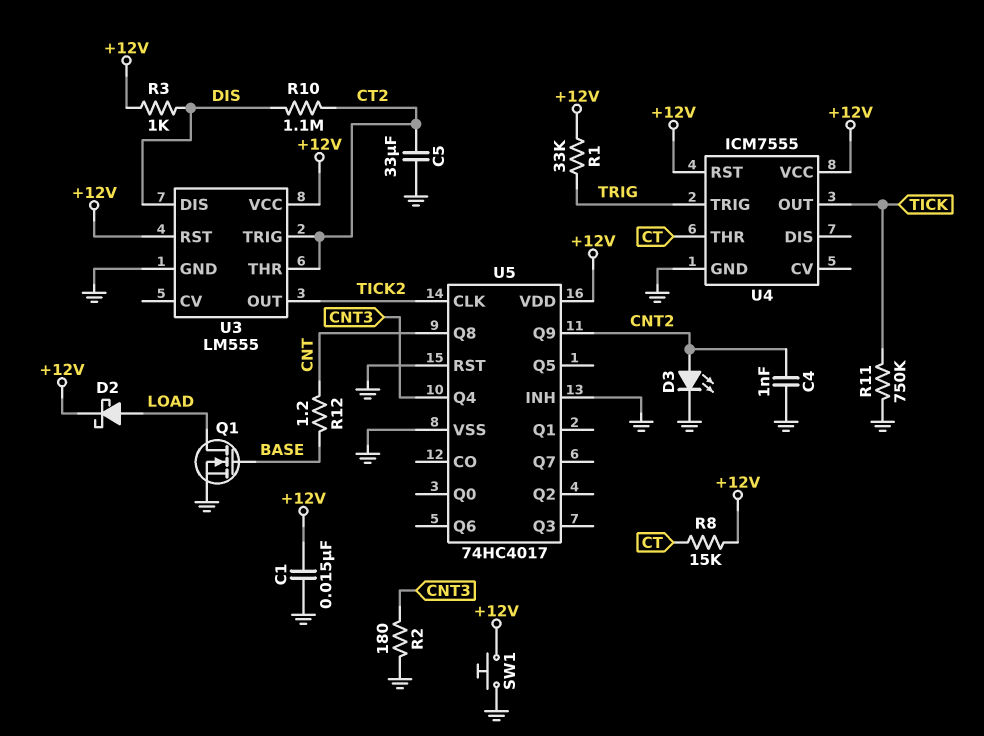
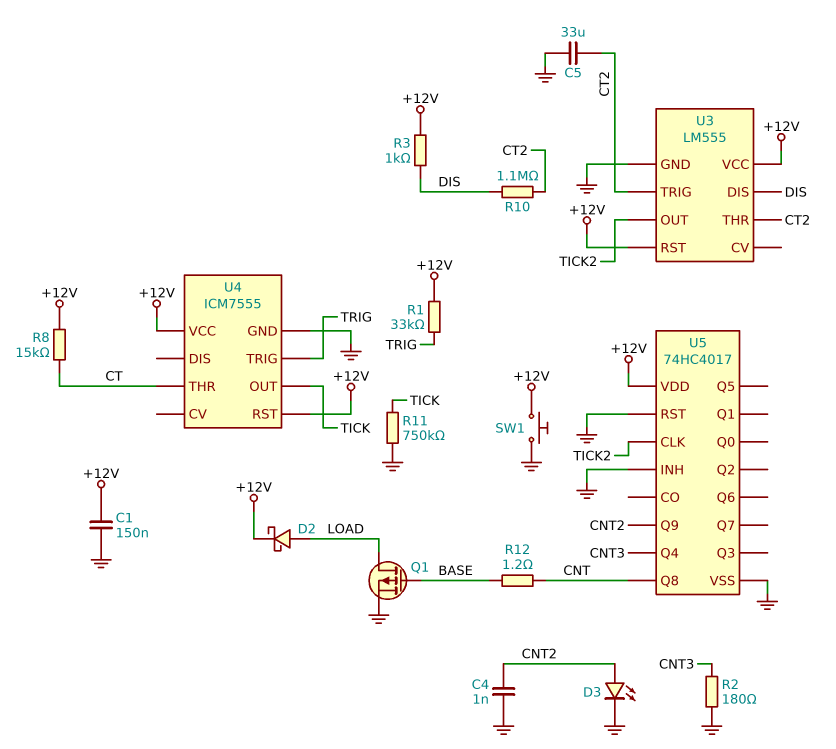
C1: 15nF (+12V, GND) -> 150nF (+12V, GND)
Q1: NMOS (G BASE, D LOAD, S GND) -> PMOS (G BASE, D LOAD, S GND)

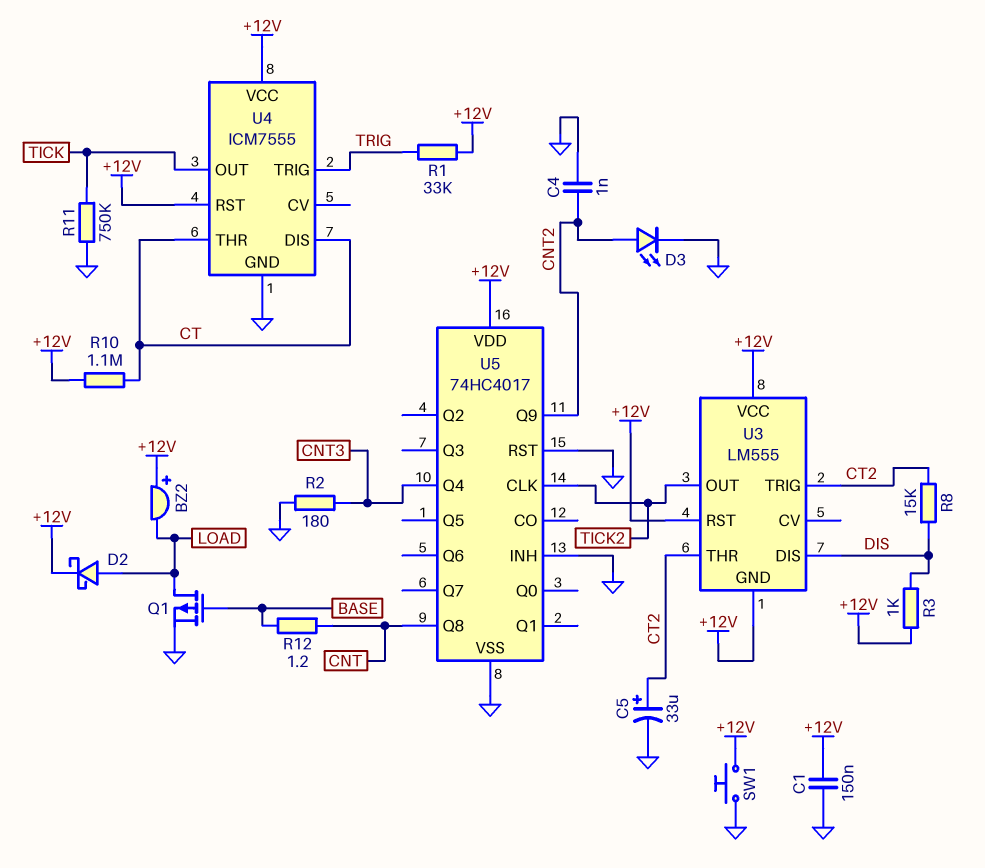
BZ2: none -> buzzer (plus +12V, minus LOAD)
C5: 33uF (CT2, GND) -> 33uF (plus CT2, minus GND)
R8: 15k (+12V, CT) -> 15k (CT2, DIS)
R10: 1.1M (CT2, DIS) -> 1.1M (+12V, CT)
U3 pin GND: GND -> +12V
U4 pin DIS: none -> CT

